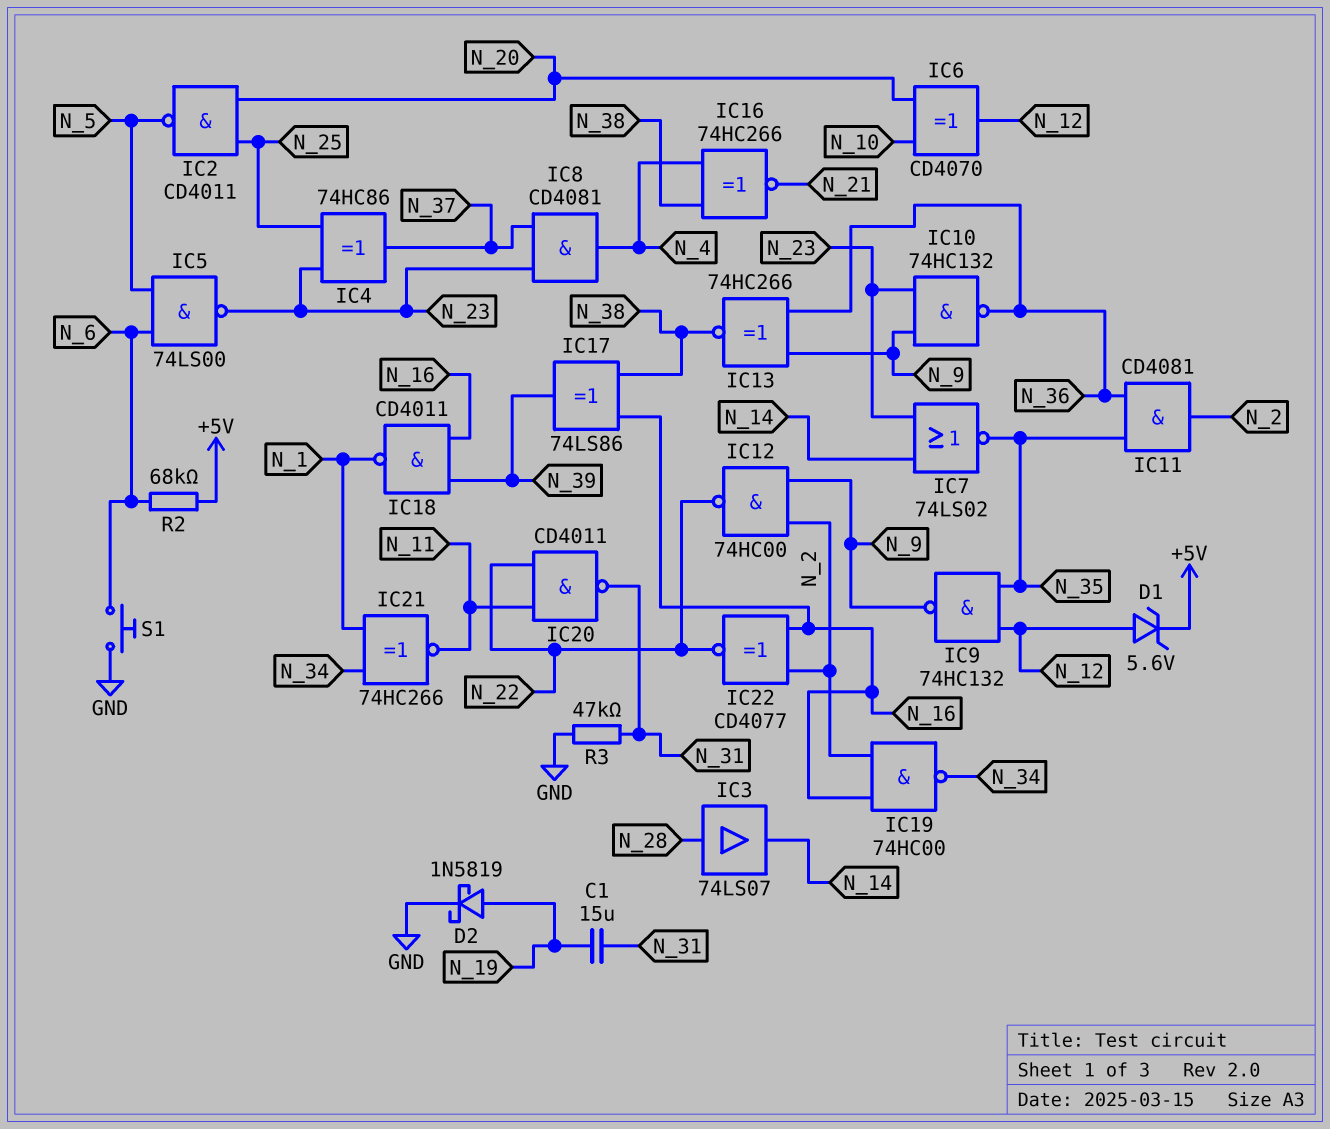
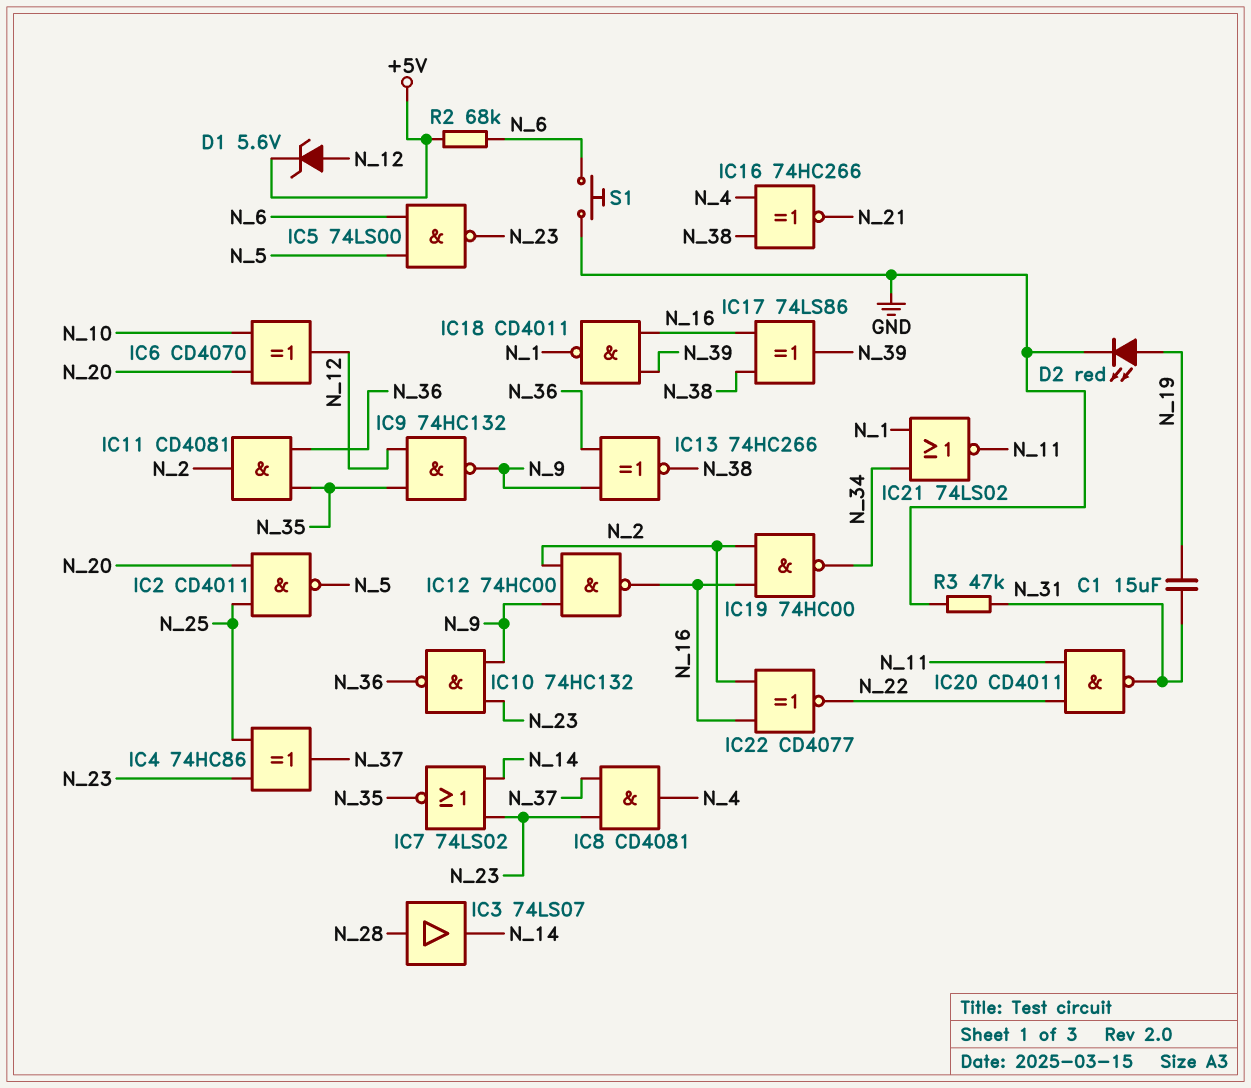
D2: schottky 1N5819 (A N_19, K GND) -> LED red (A N_19, K GND)
IC12: NAND 74HC00 (in N_2, in N_9, out N_22) -> NAND 74HC00 (in N_2, in N_9, out N_16)
IC21: XNOR 74HC266 (in N_1, in N_34, out N_11) -> NOR 74LS02 (in N_1, in N_34, out N_11)

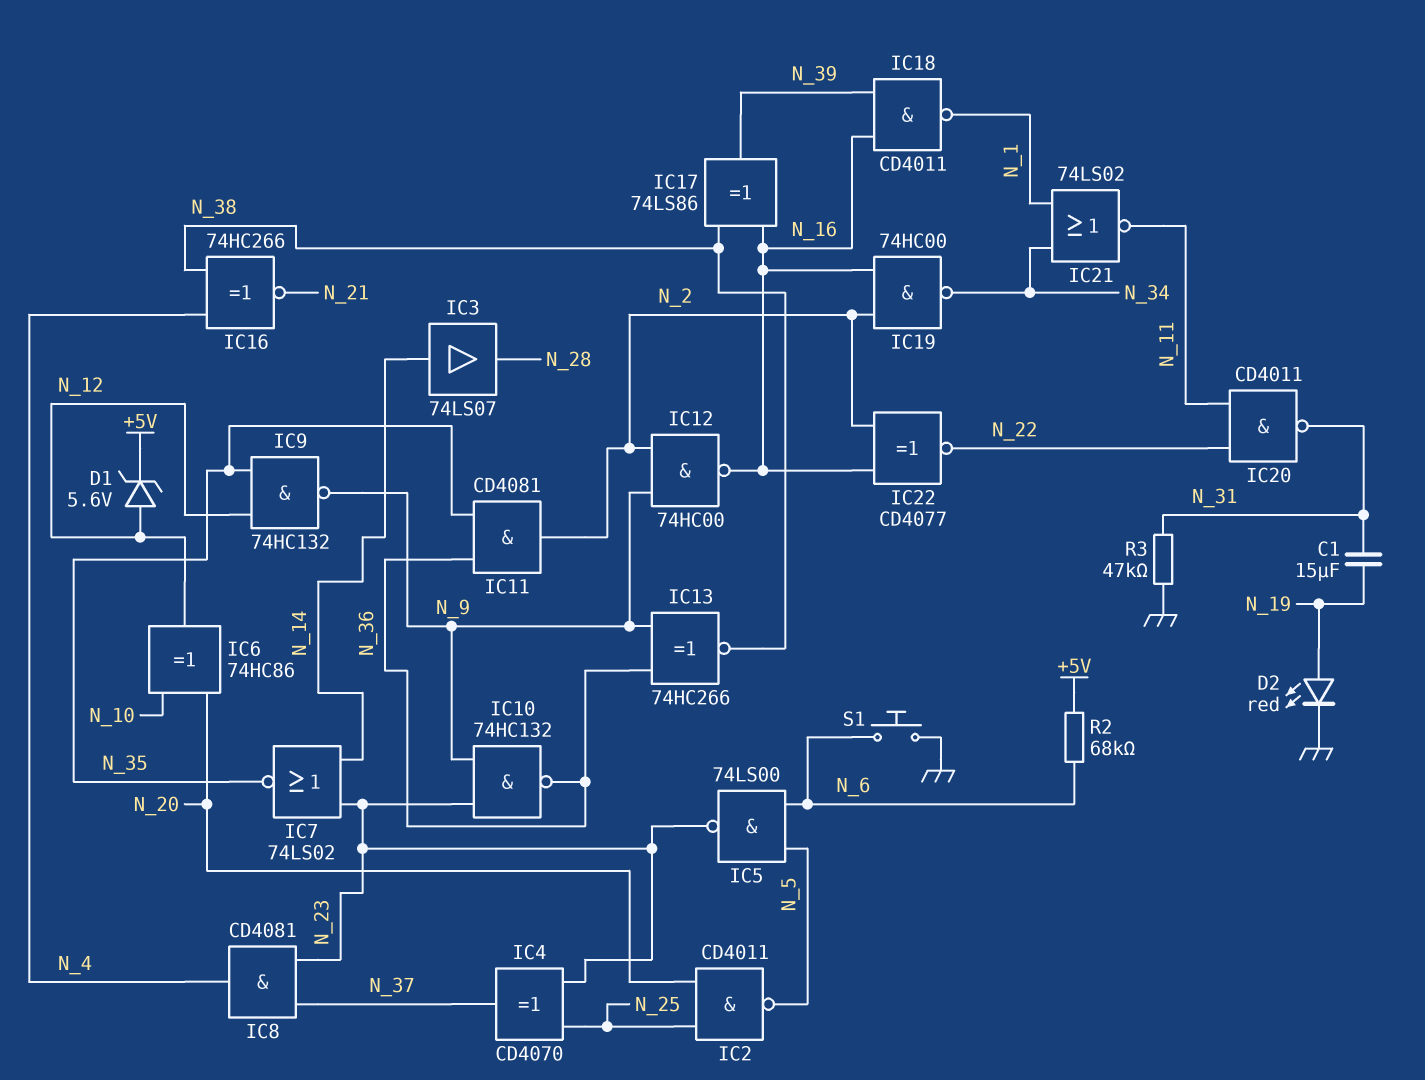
IC3: buffer 74LS07 (in N_28, out N_14) -> buffer 74LS07 (in N_14, out N_28)
IC4: XOR 74HC86 (in N_23, in N_25, out N_37) -> XOR CD4070 (in N_23, in N_25, out N_37)
IC6: XOR CD4070 (in N_10, in N_20, out N_12) -> XOR 74HC86 (in N_10, in N_20, out N_12)

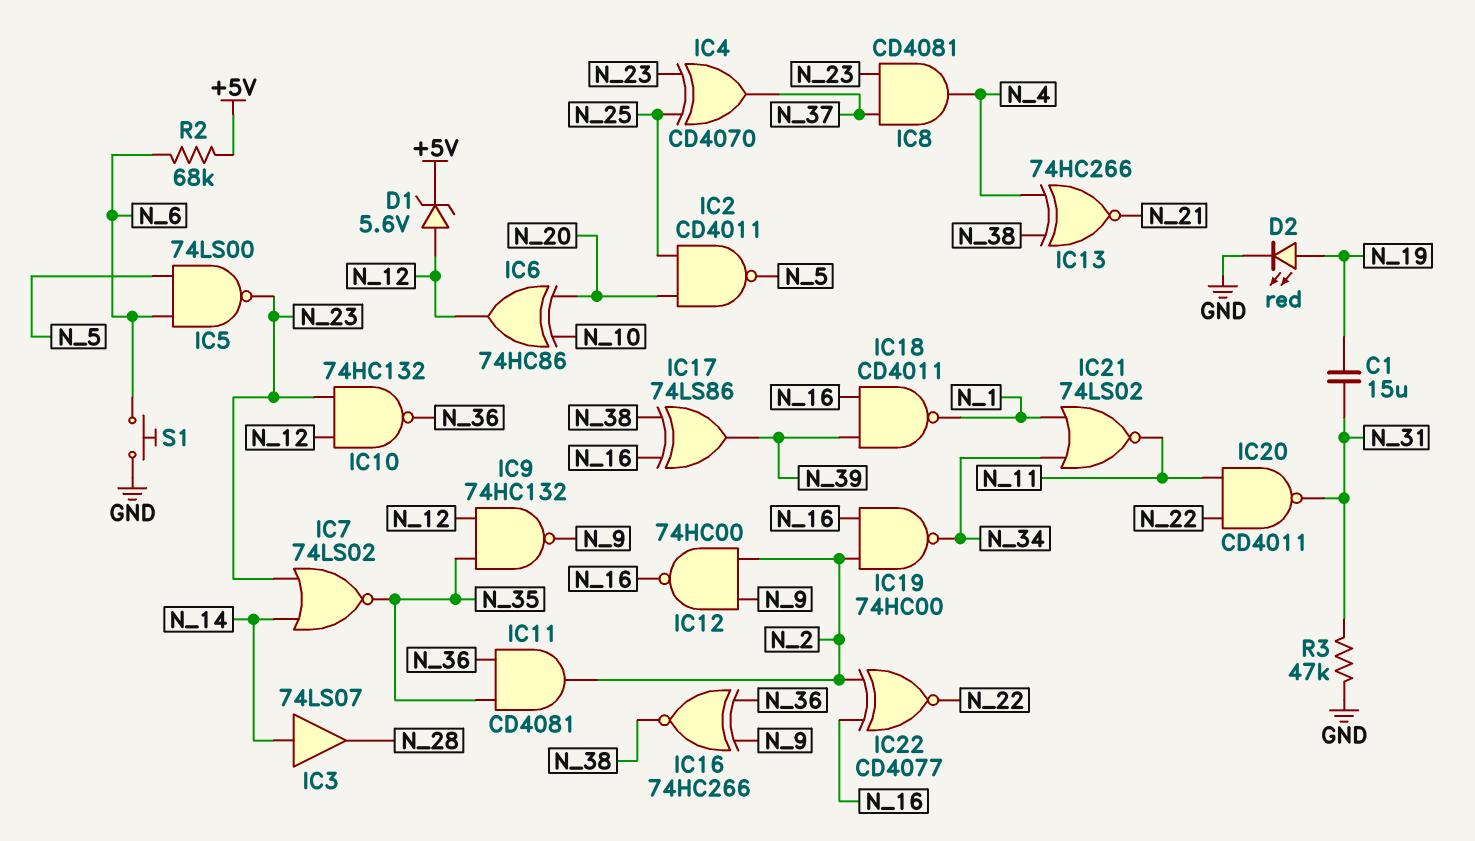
IC10: NAND 74HC132 (in N_9, in N_23, out N_36) -> NAND 74HC132 (in N_12, in N_23, out N_36)
IC13: XNOR 74HC266 (in N_9, in N_36, out N_38) -> XNOR 74HC266 (in N_4, in N_38, out N_21)
IC16: XNOR 74HC266 (in N_4, in N_38, out N_21) -> XNOR 74HC266 (in N_9, in N_36, out N_38)

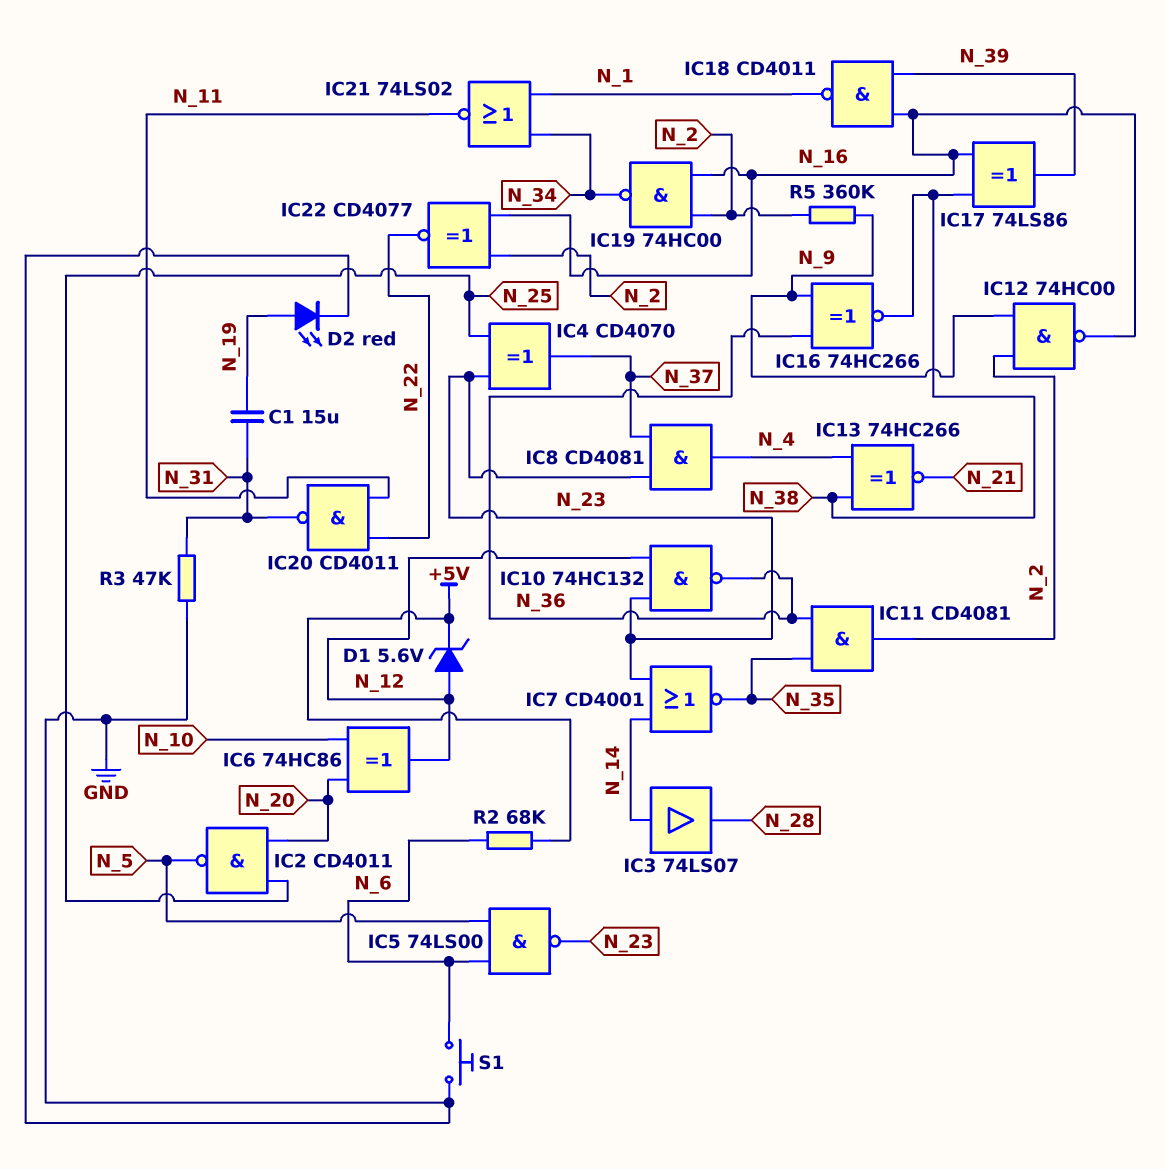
IC7: NOR 74LS02 (in N_14, in N_23, out N_35) -> NOR CD4001 (in N_14, in N_23, out N_35)
IC9: NAND 74HC132 (in N_12, in N_35, out N_9) -> none
R5: none -> 360k (N_2, N_9)

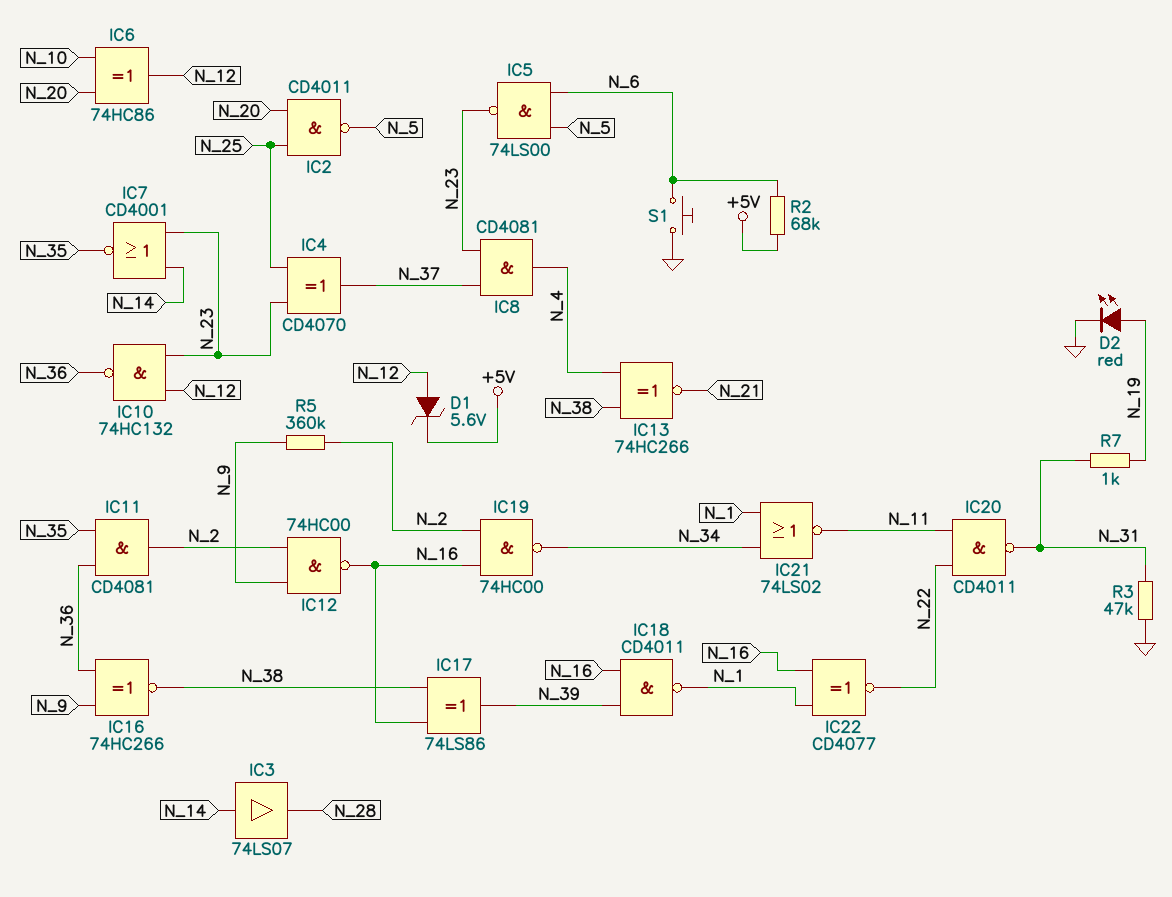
C1: 15uF (N_19, N_31) -> none
IC22: XNOR CD4077 (in N_2, in N_16, out N_22) -> XNOR CD4077 (in N_1, in N_16, out N_22)
R7: none -> 1k (N_19, N_31)

